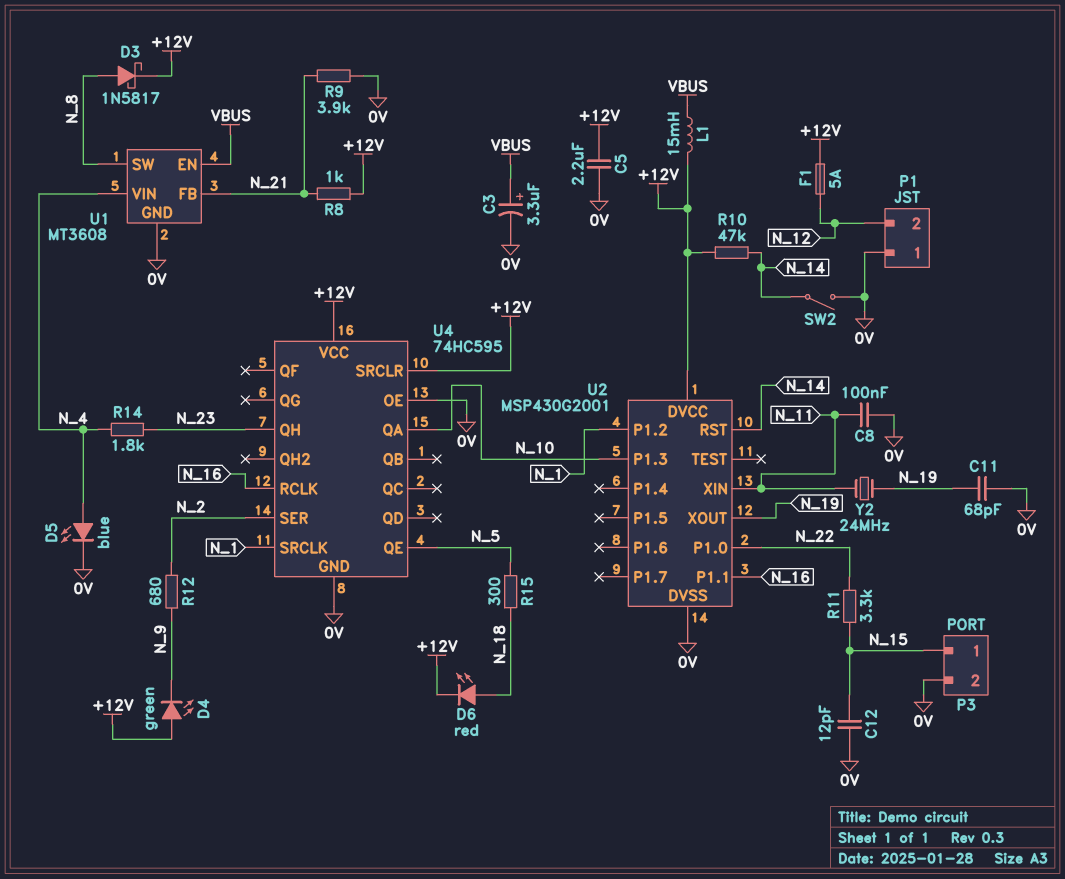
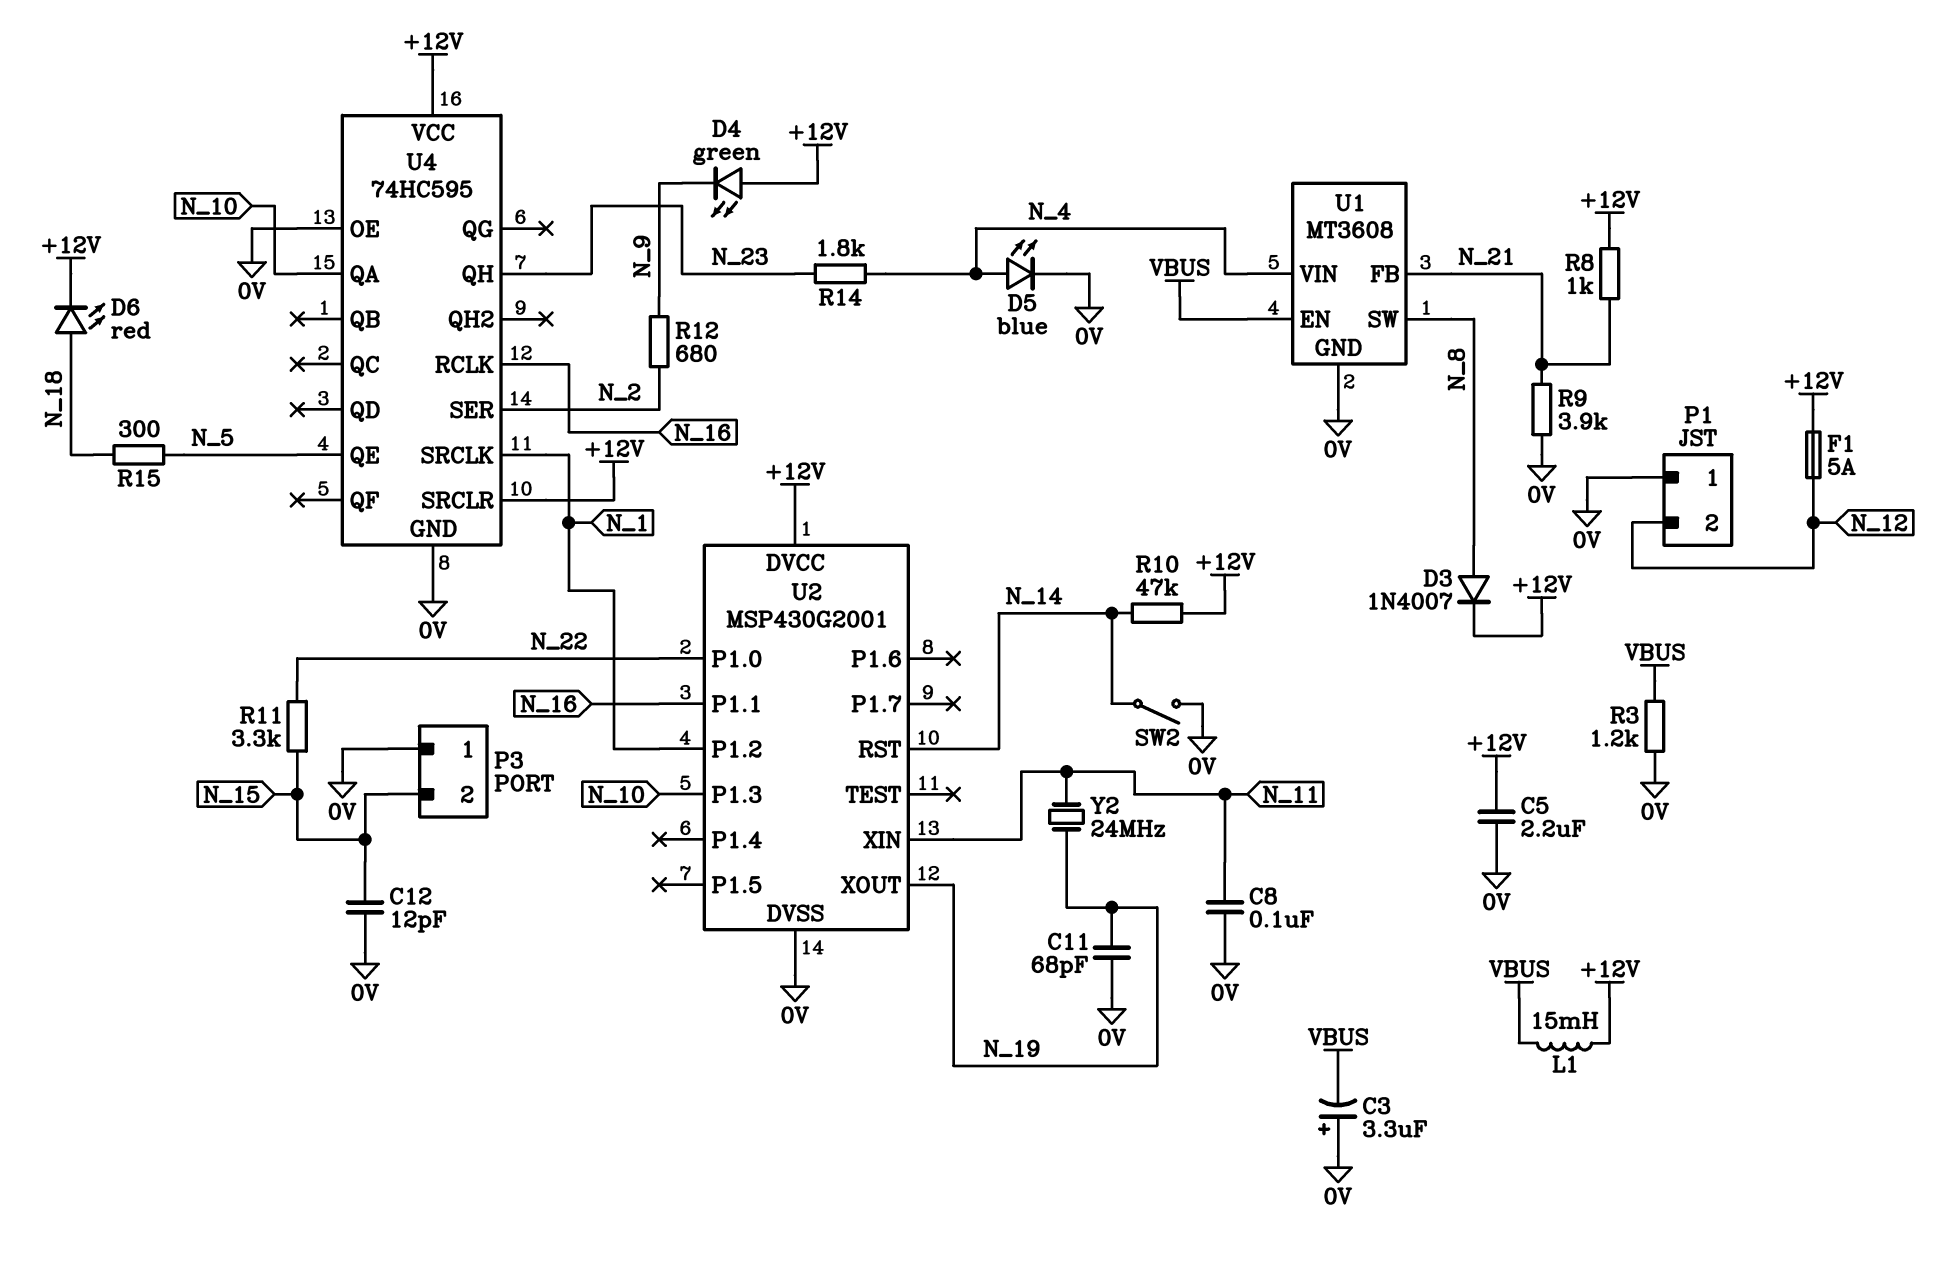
C3: 3.3uF (plus VBUS, minus 0V) -> 3.3uF (plus 0V, minus VBUS)
D3: schottky 1N5817 (A N_8, K +12V) -> diode 1N4007 (A N_8, K +12V)
P3 pin 1: N_15 -> 0V
P3 pin 2: 0V -> N_15
R3: none -> 1.2k (0V, VBUS)

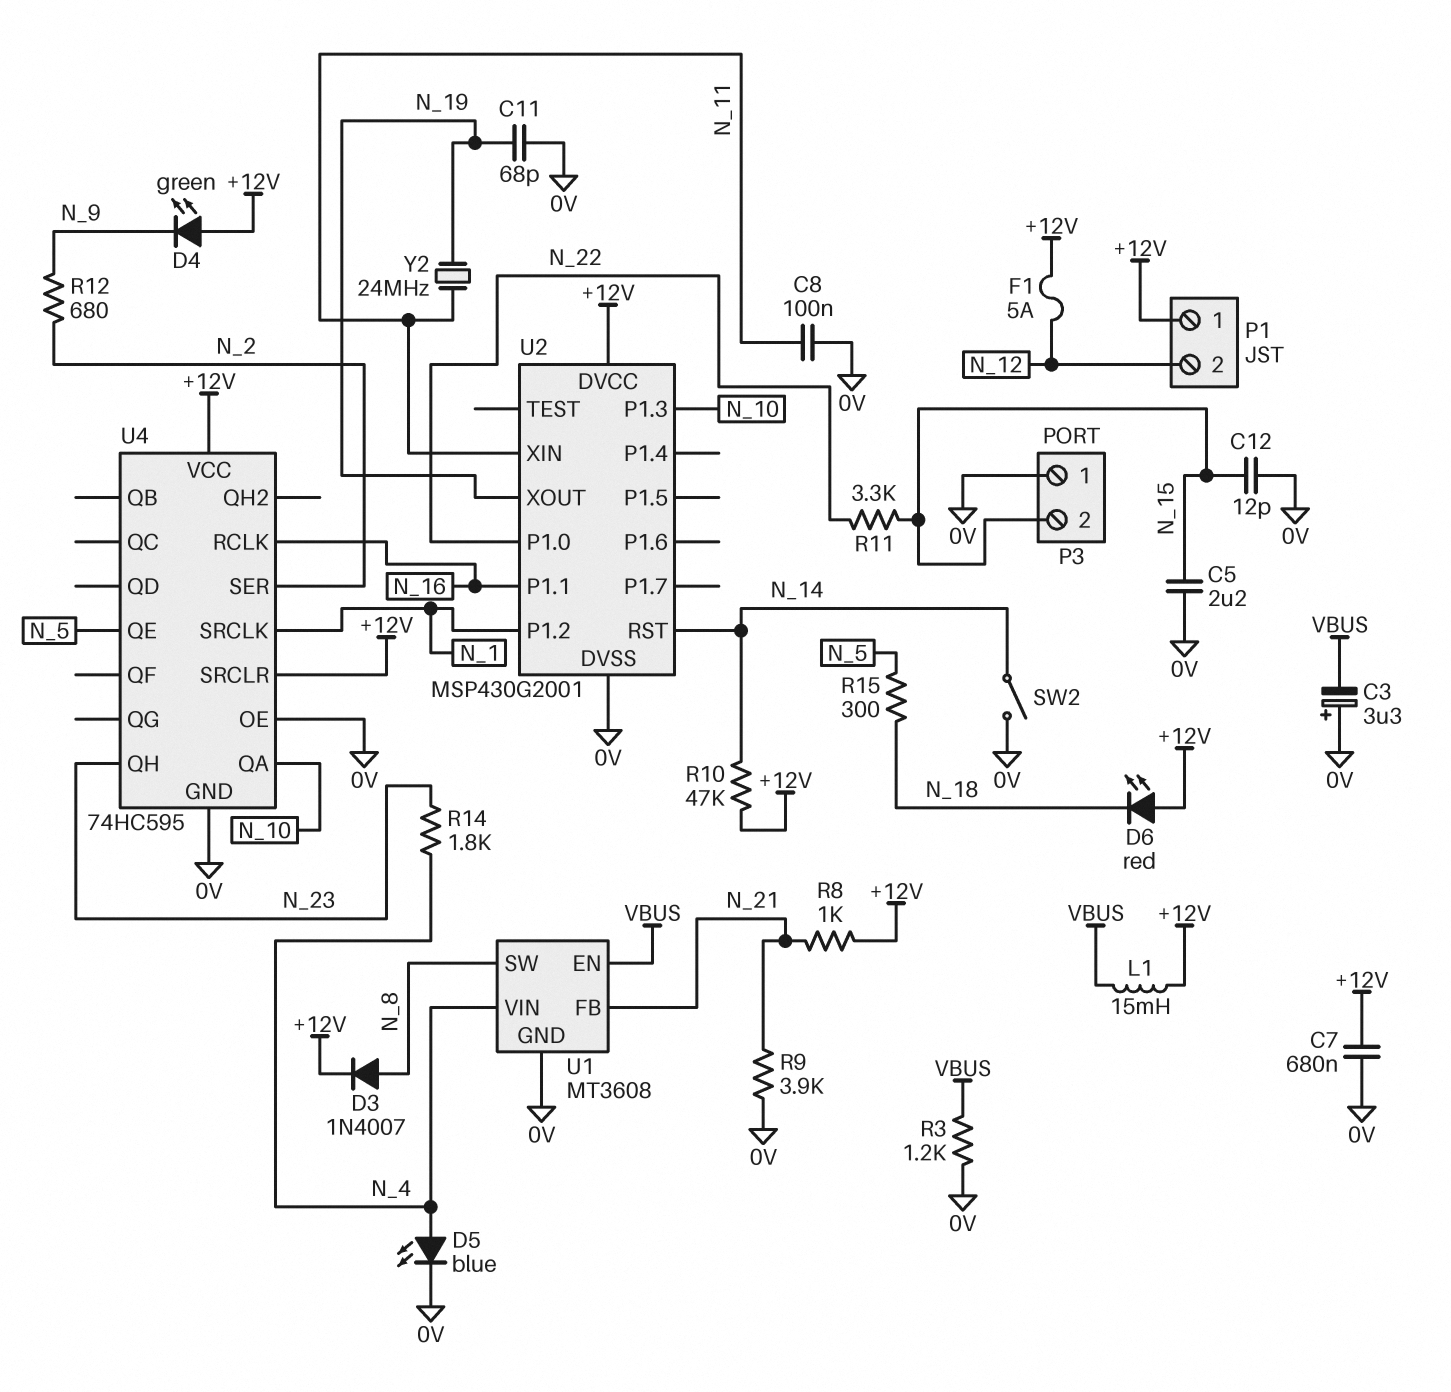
C5: 2.2uF (+12V, 0V) -> 2.2uF (0V, N_15)
C7: none -> 680nF (+12V, 0V)
D6: LED red (A N_18, K +12V) -> LED red (A +12V, K N_18)
P1 pin 1: 0V -> +12V

